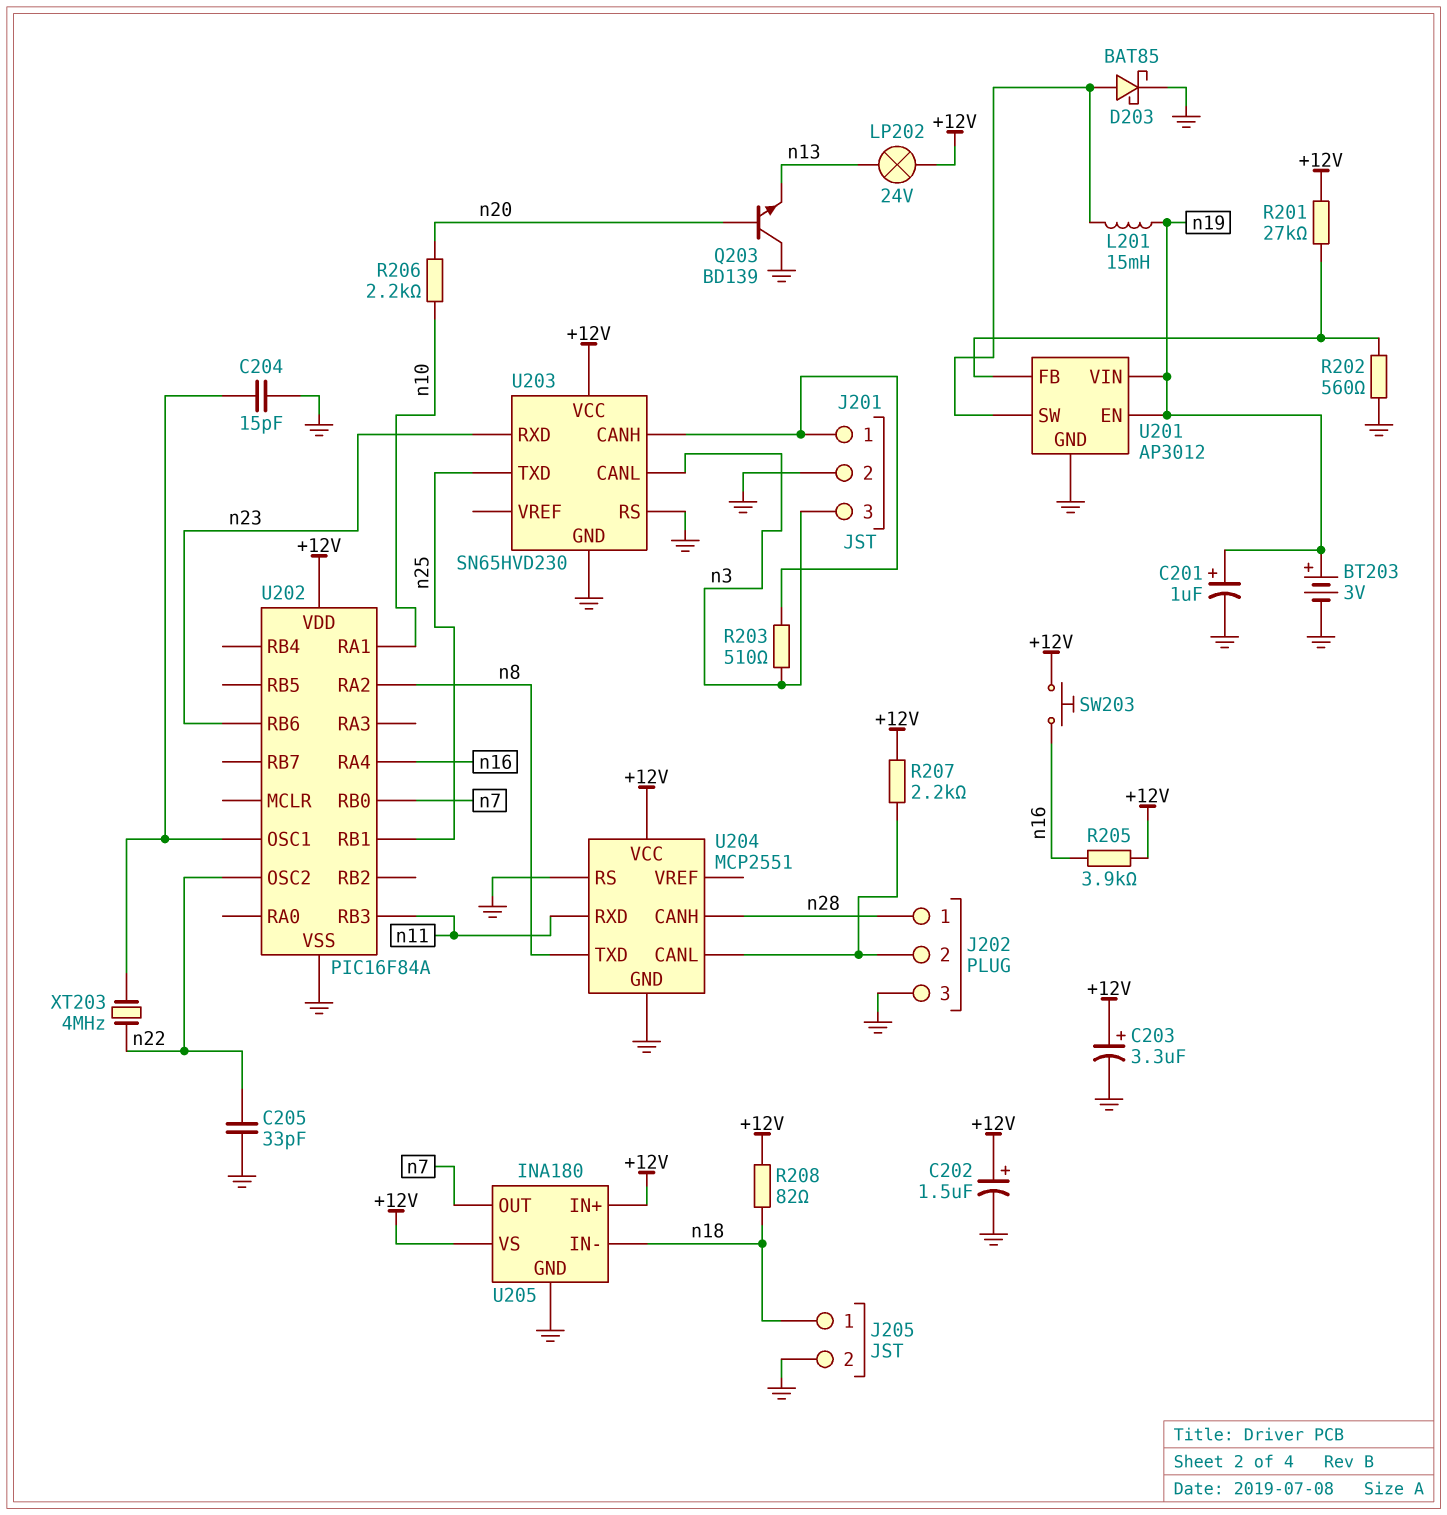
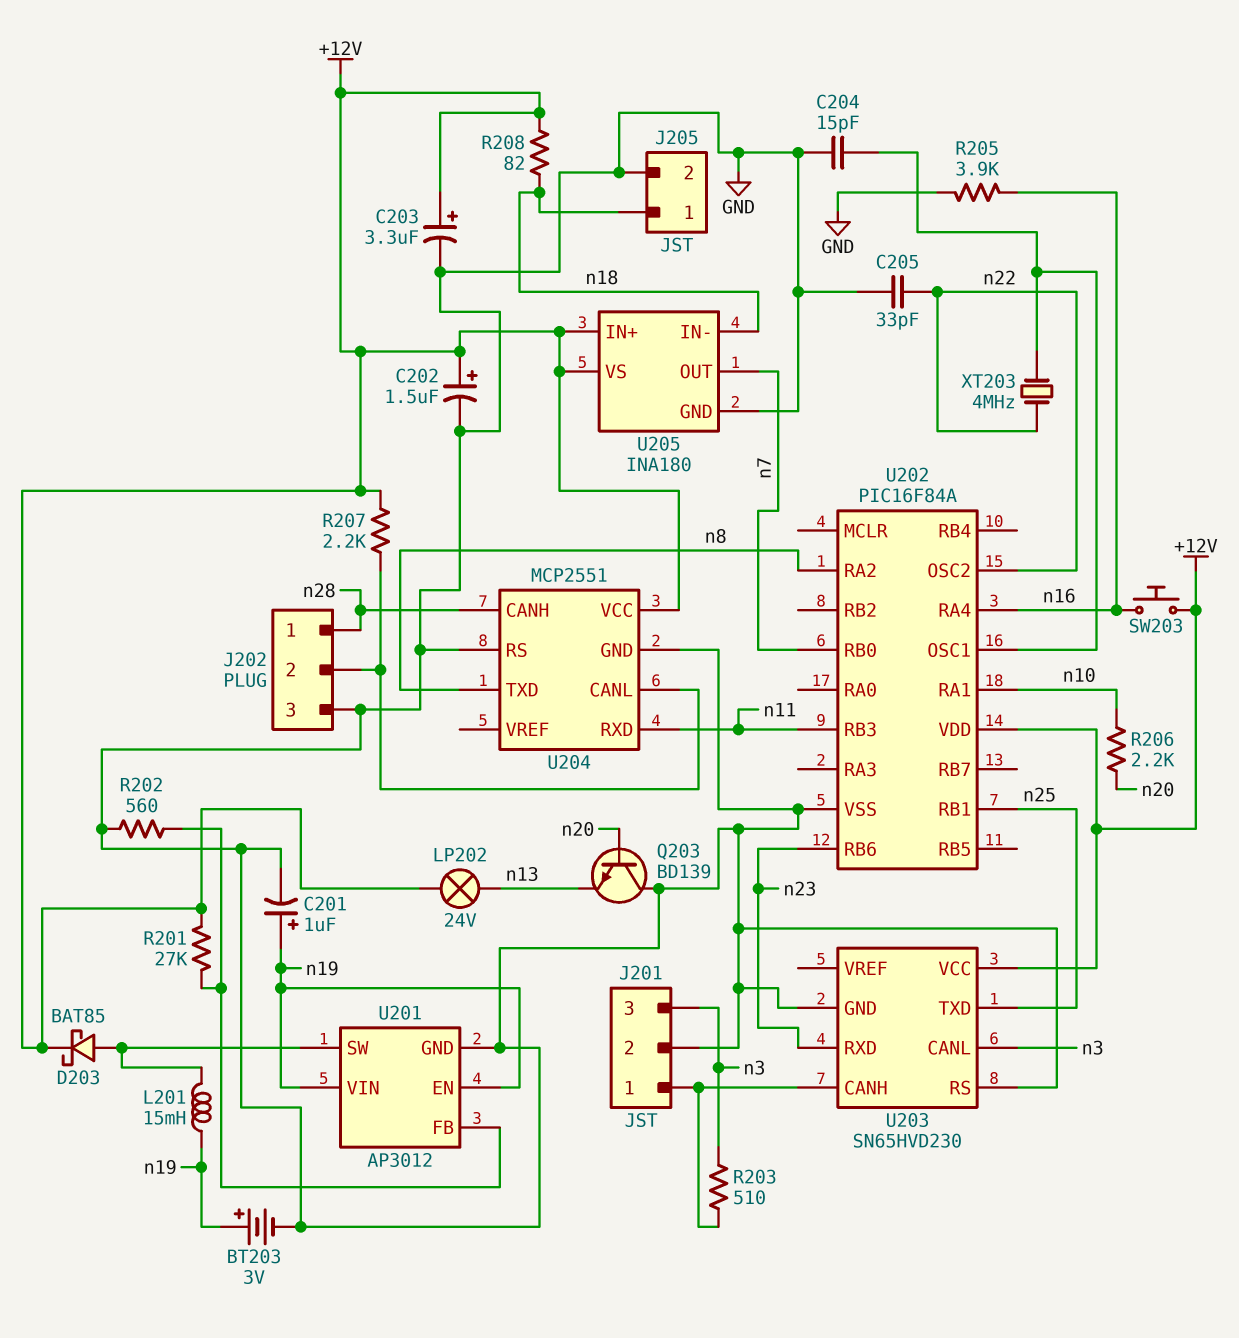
D203: schottky BAT85 (A U201/SW, K GND) -> schottky BAT85 (A U201/SW, K +12V)
R205: 3.9k (+12V, n16) -> 3.9k (GND, n16)

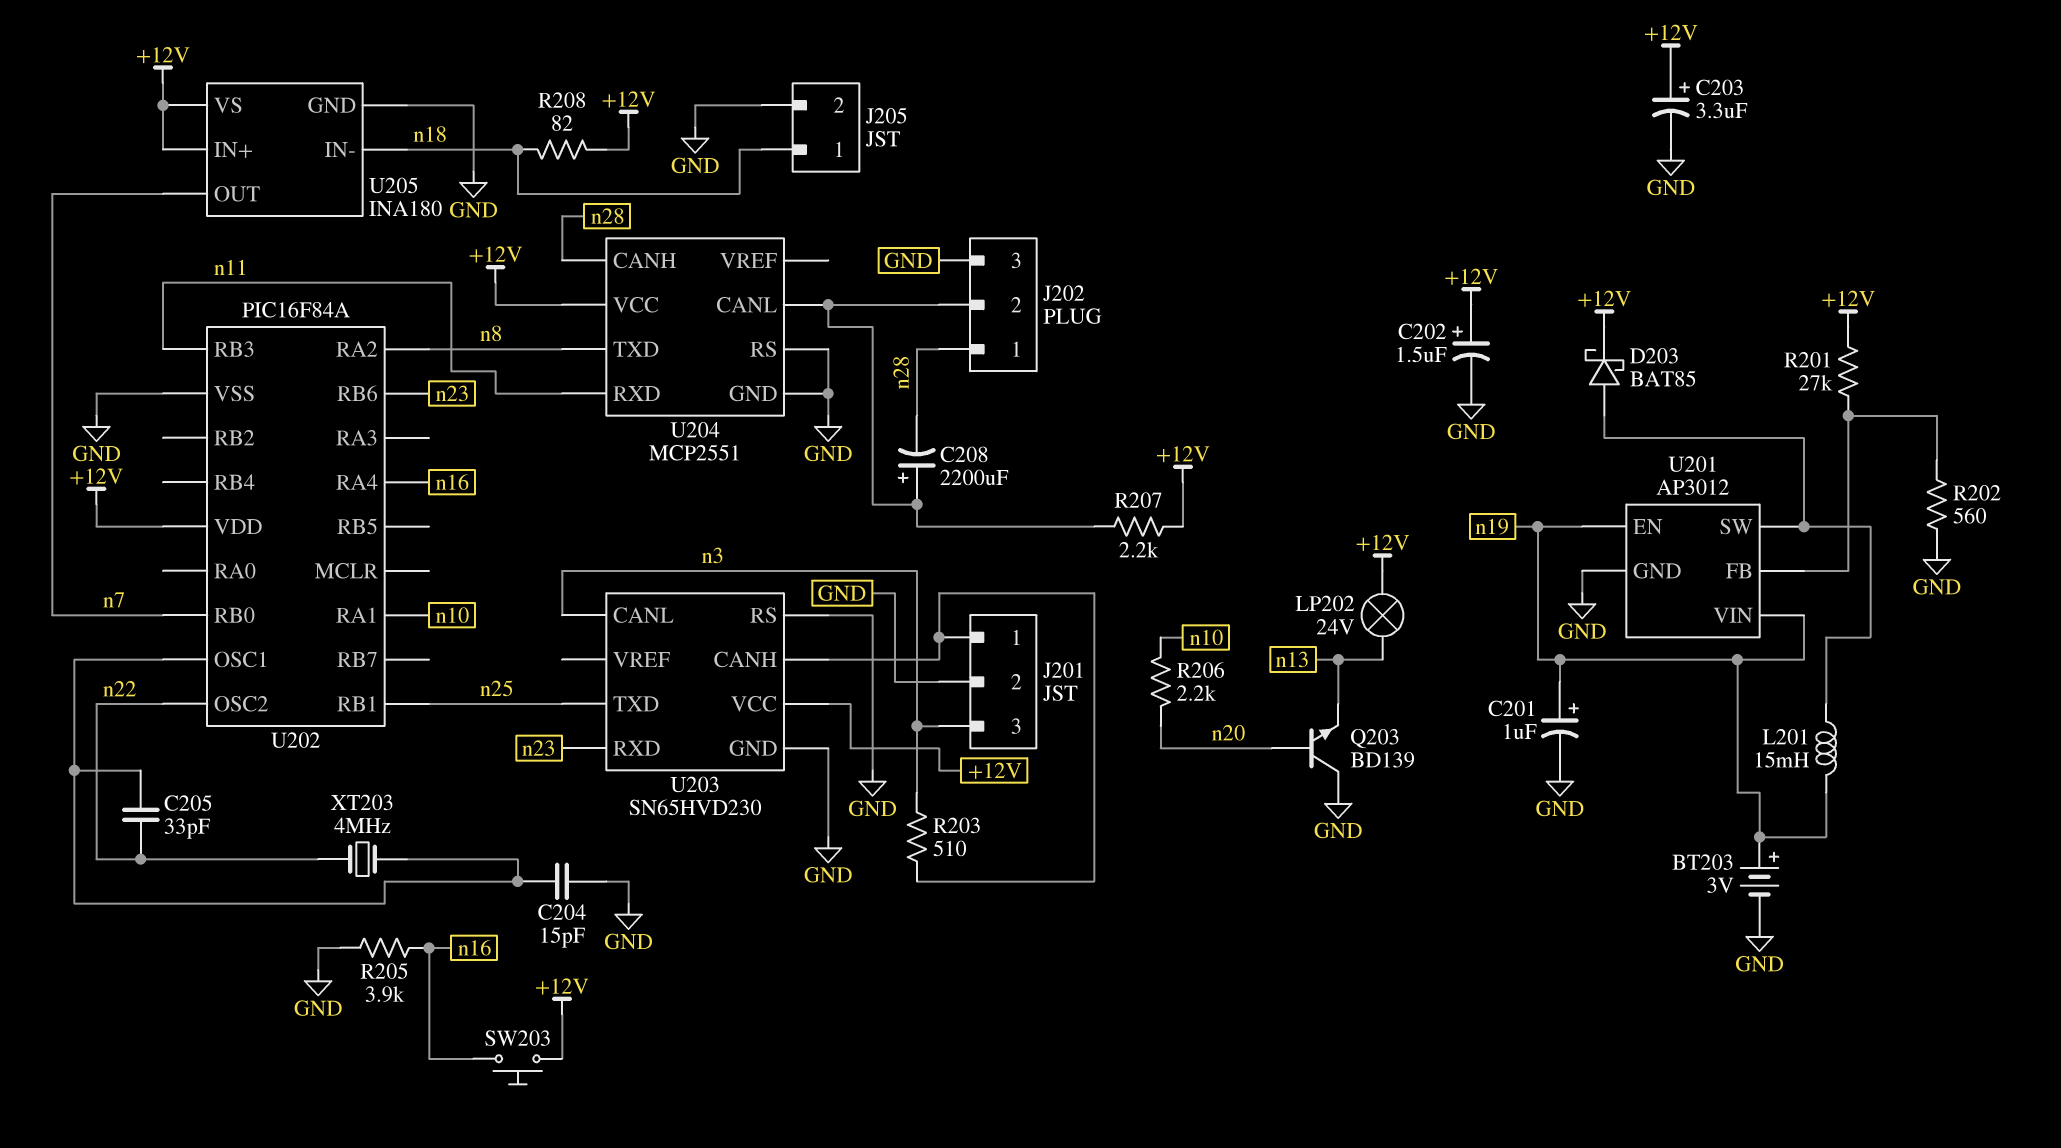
C205: 33pF (GND, n22) -> 33pF (U202/OSC1, n22)
C208: none -> 2200uF (plus J202/2, minus n28)

